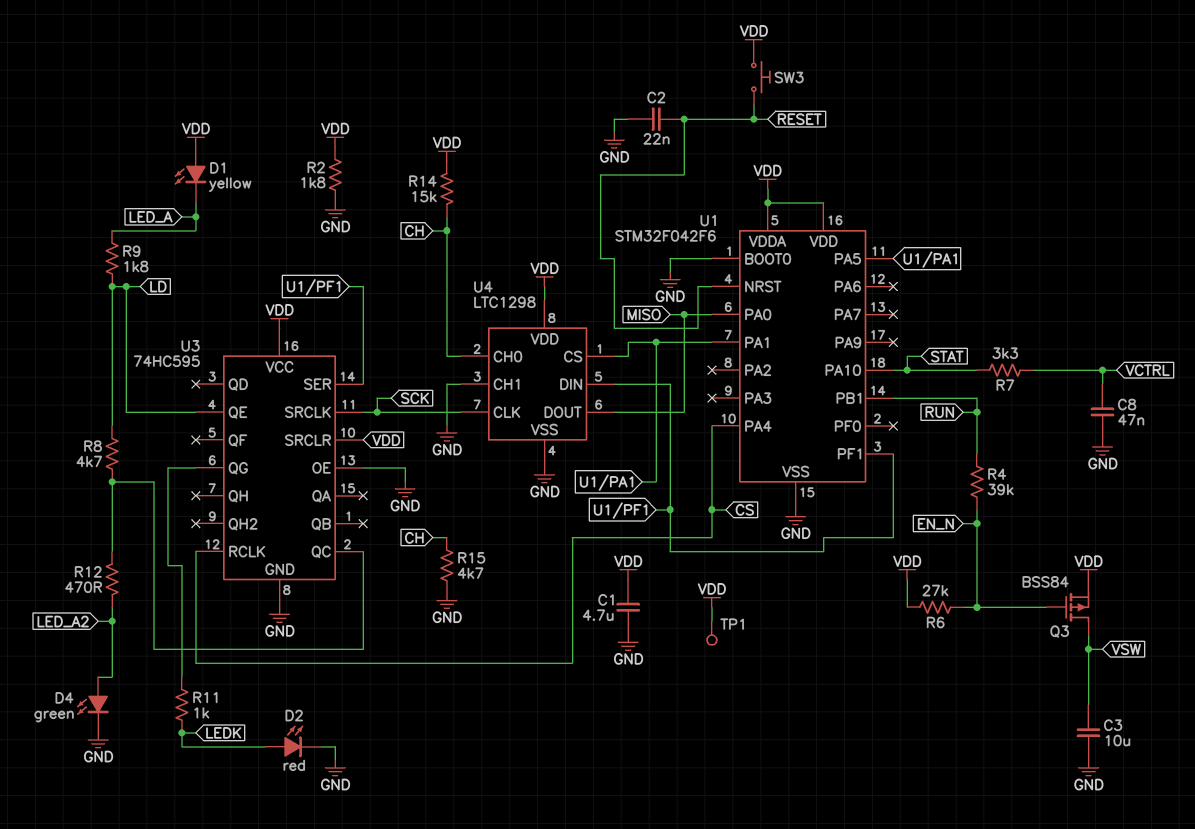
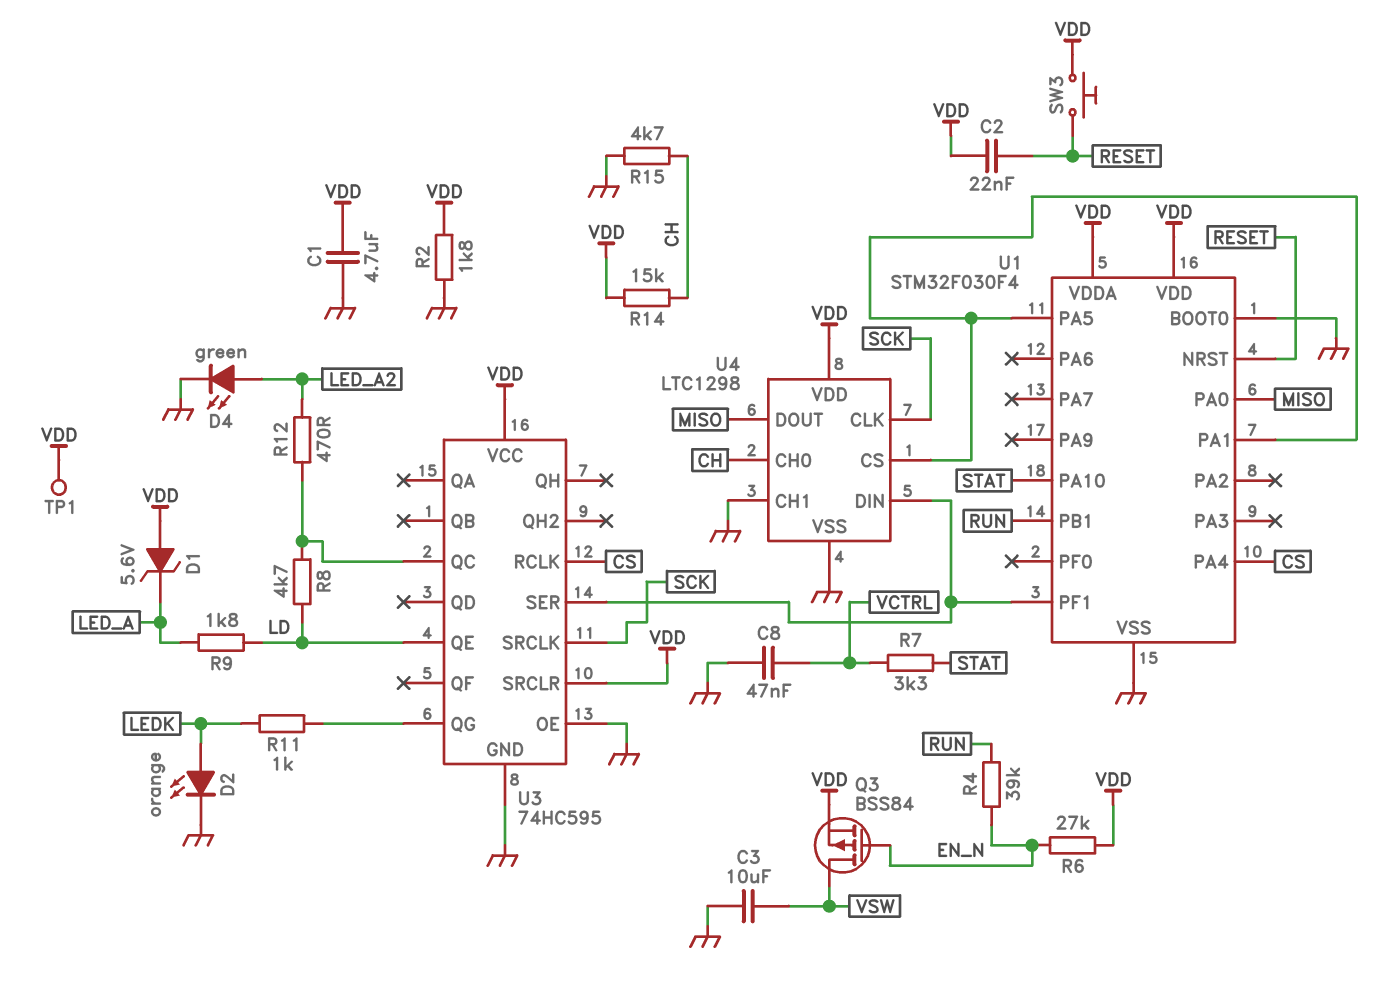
C2: 22nF (GND, RESET) -> 22nF (RESET, VDD)
D1: LED yellow (A VDD, K LED_A) -> zener 5.6V (A VDD, K LED_A)
D2: LED red (A LEDK, K GND) -> LED orange (A LEDK, K GND)
U1: STM32F042F6 -> STM32F030F4

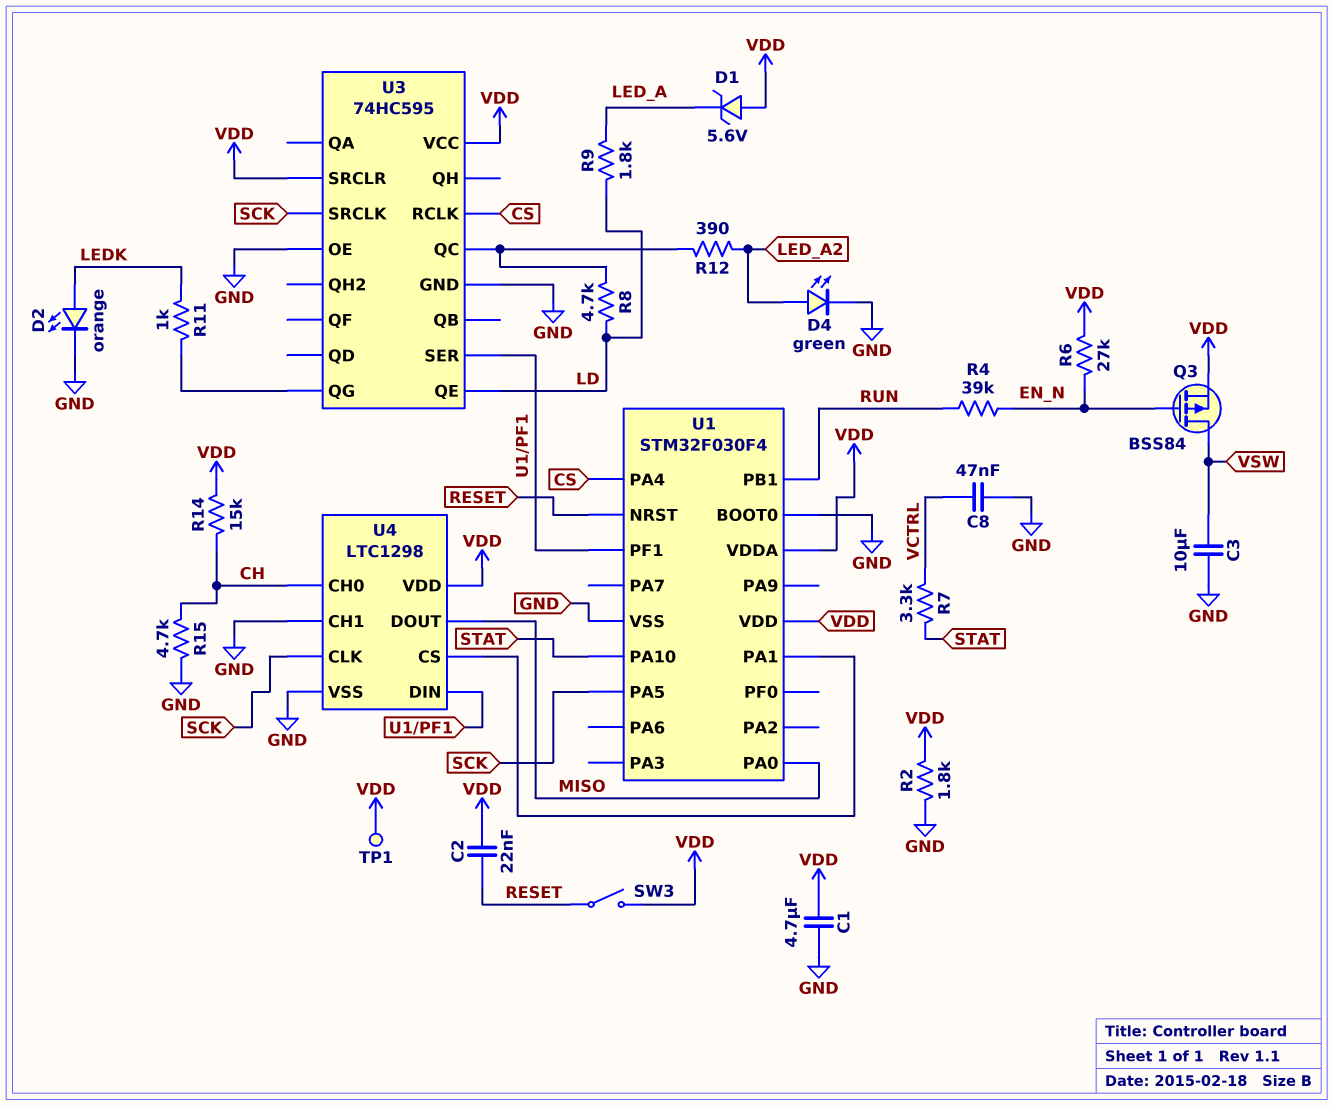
R12: 470 (LED_A2, U3/QC) -> 390 (LED_A2, U3/QC)
SW3: button (RESET, VDD) -> switch (RESET, VDD)
U1 pin PA5: U1/PA1 -> SCK

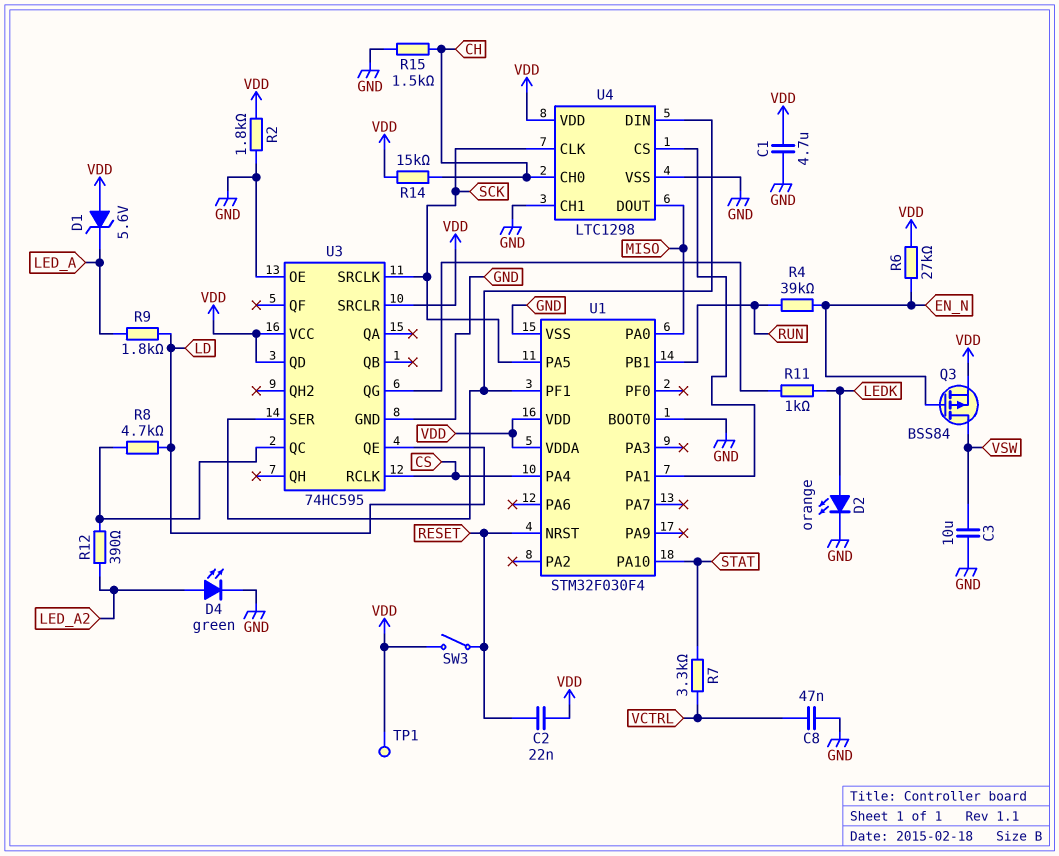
R15: 4.7k (CH, GND) -> 1.5k (CH, GND)
U3 pin QD: none -> VDD

